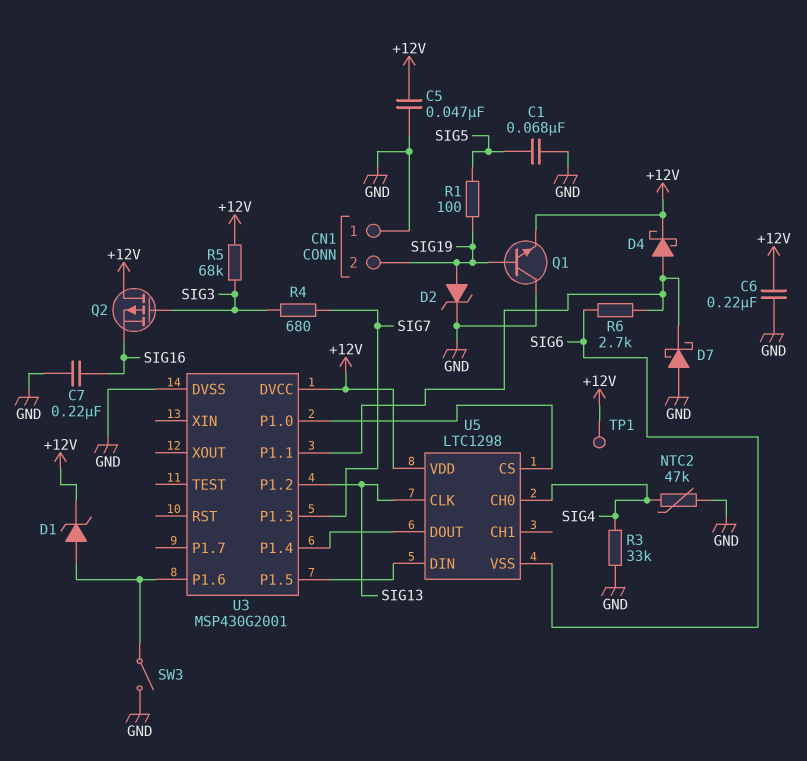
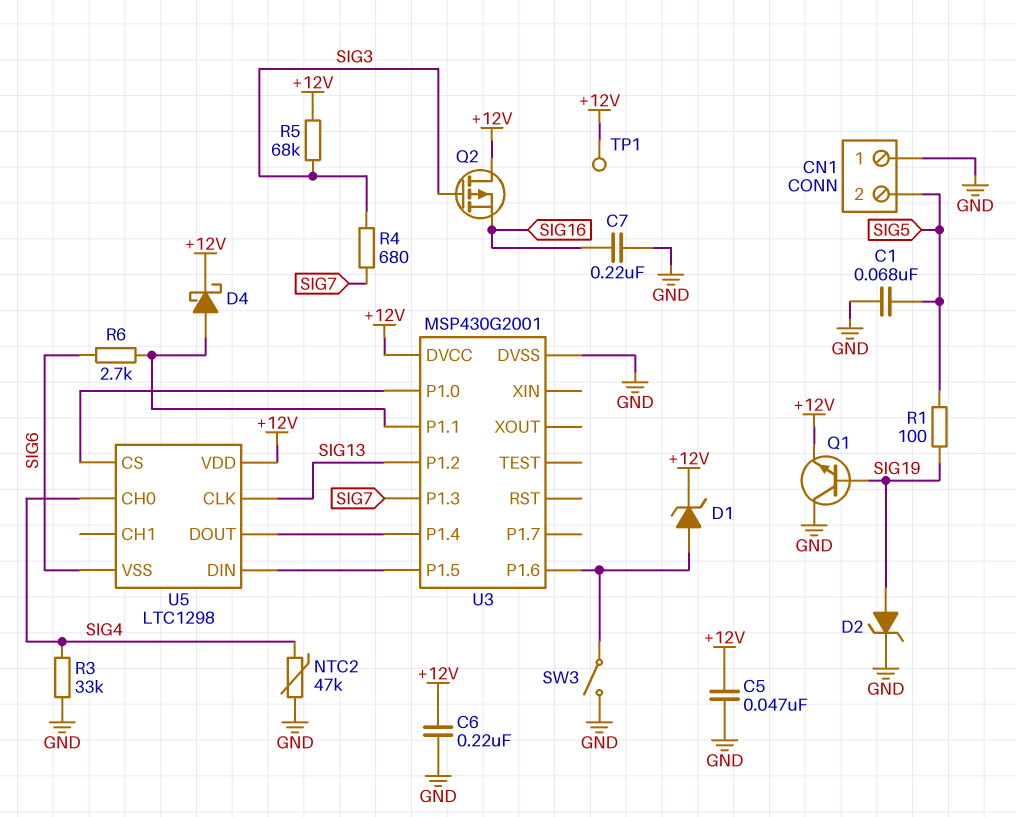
CN1 pin 2: SIG19 -> SIG5
D7: schottky (A GND, K U3/P1.1) -> none

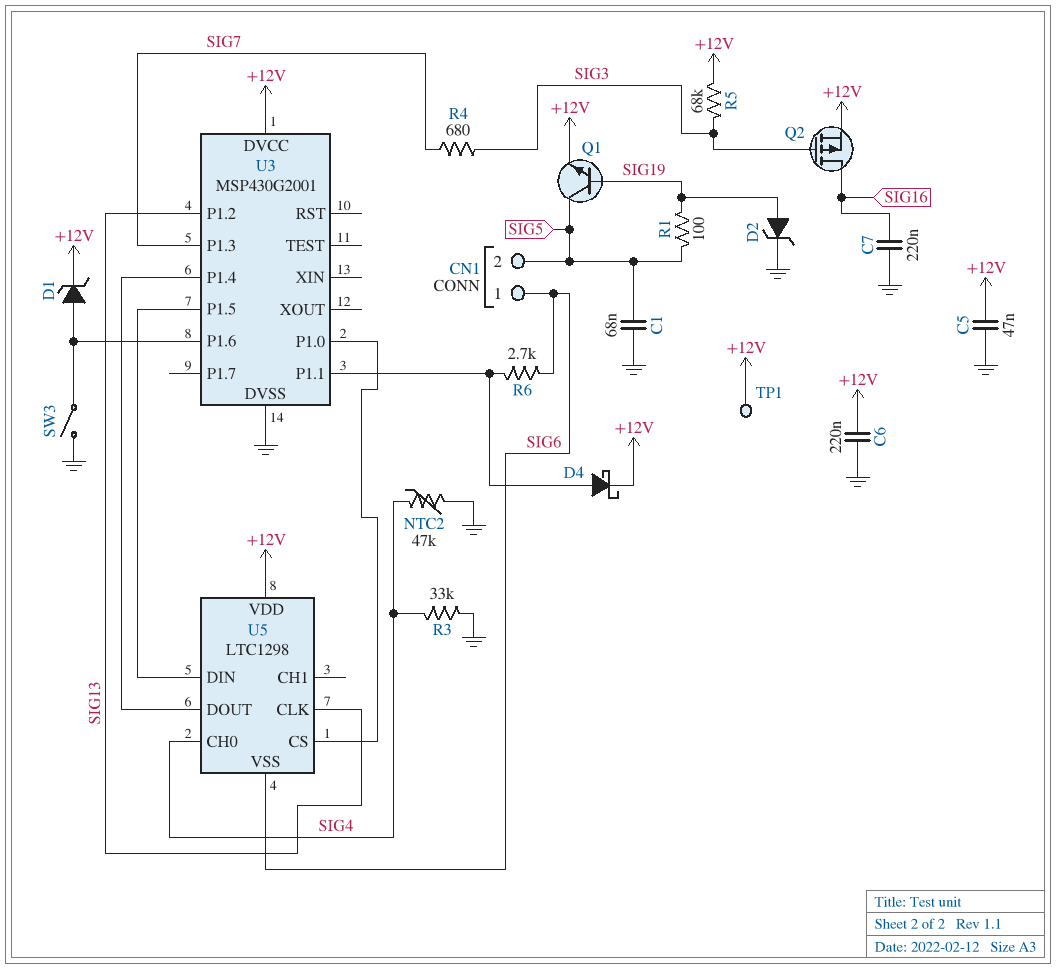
CN1 pin 1: GND -> SIG6
Q1: NPN (B SIG19, C GND, E +12V) -> NPN (B SIG19, C SIG5, E +12V)
Q2: PMOS (G SIG3, D +12V, S SIG16) -> PMOS (G SIG3, D SIG16, S +12V)

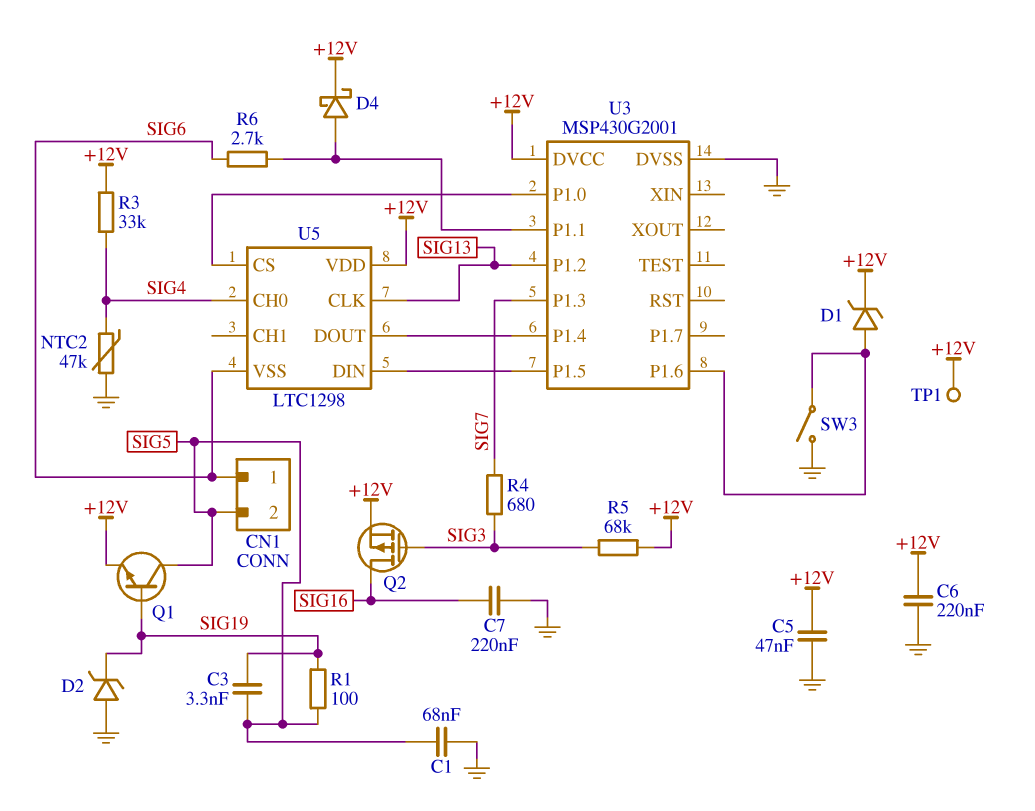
C3: none -> 3.3nF (SIG5, SIG19)
D2: zener (A SIG19, K GND) -> zener (A GND, K SIG19)
R3: 33k (GND, SIG4) -> 33k (+12V, SIG4)

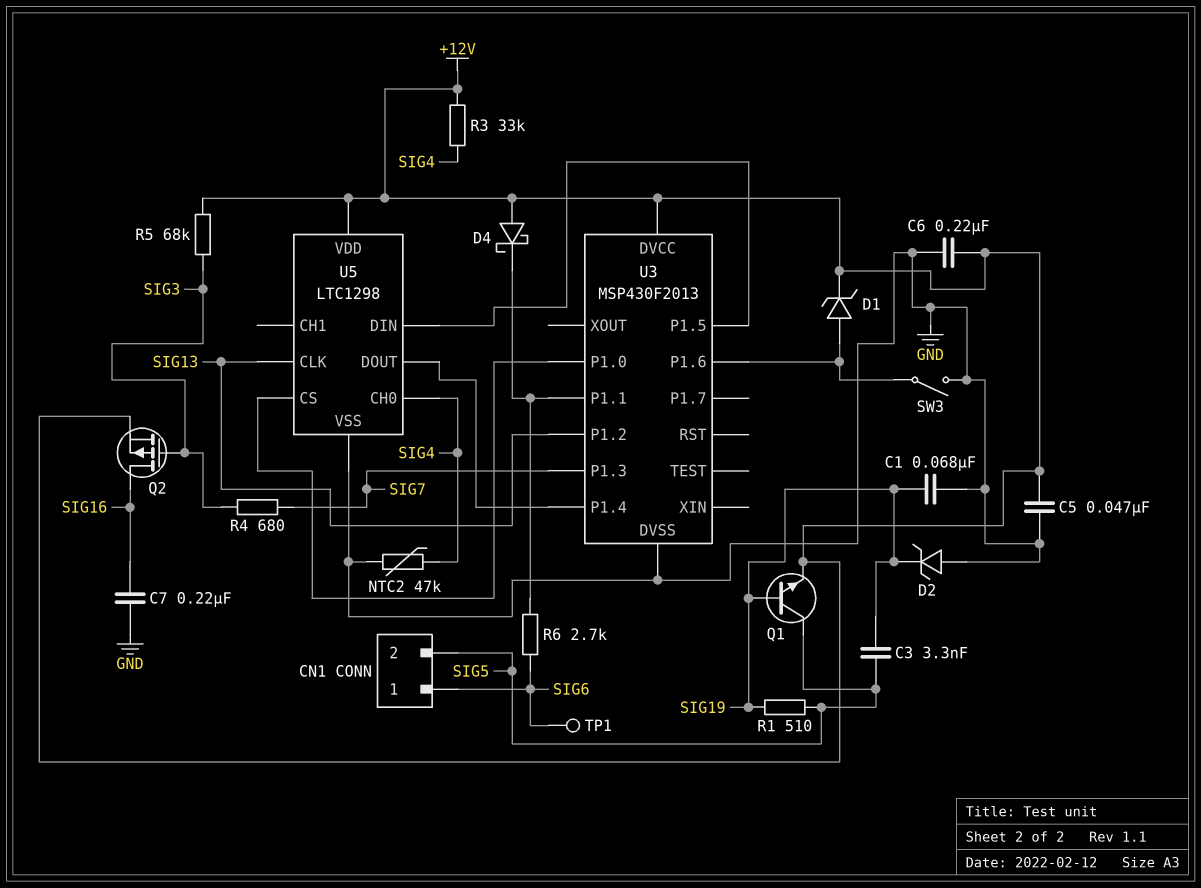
C1: 68nF (GND, SIG5) -> 68nF (GND, SIG19)
D4: schottky (A U3/P1.1, K +12V) -> schottky (A +12V, K U3/P1.1)
R1: 100 (SIG5, SIG19) -> 510 (SIG5, SIG19)
TP1: test point (+12V) -> test point (SIG6)
U3: MSP430G2001 -> MSP430F2013
U5 pin VSS: SIG6 -> GND

